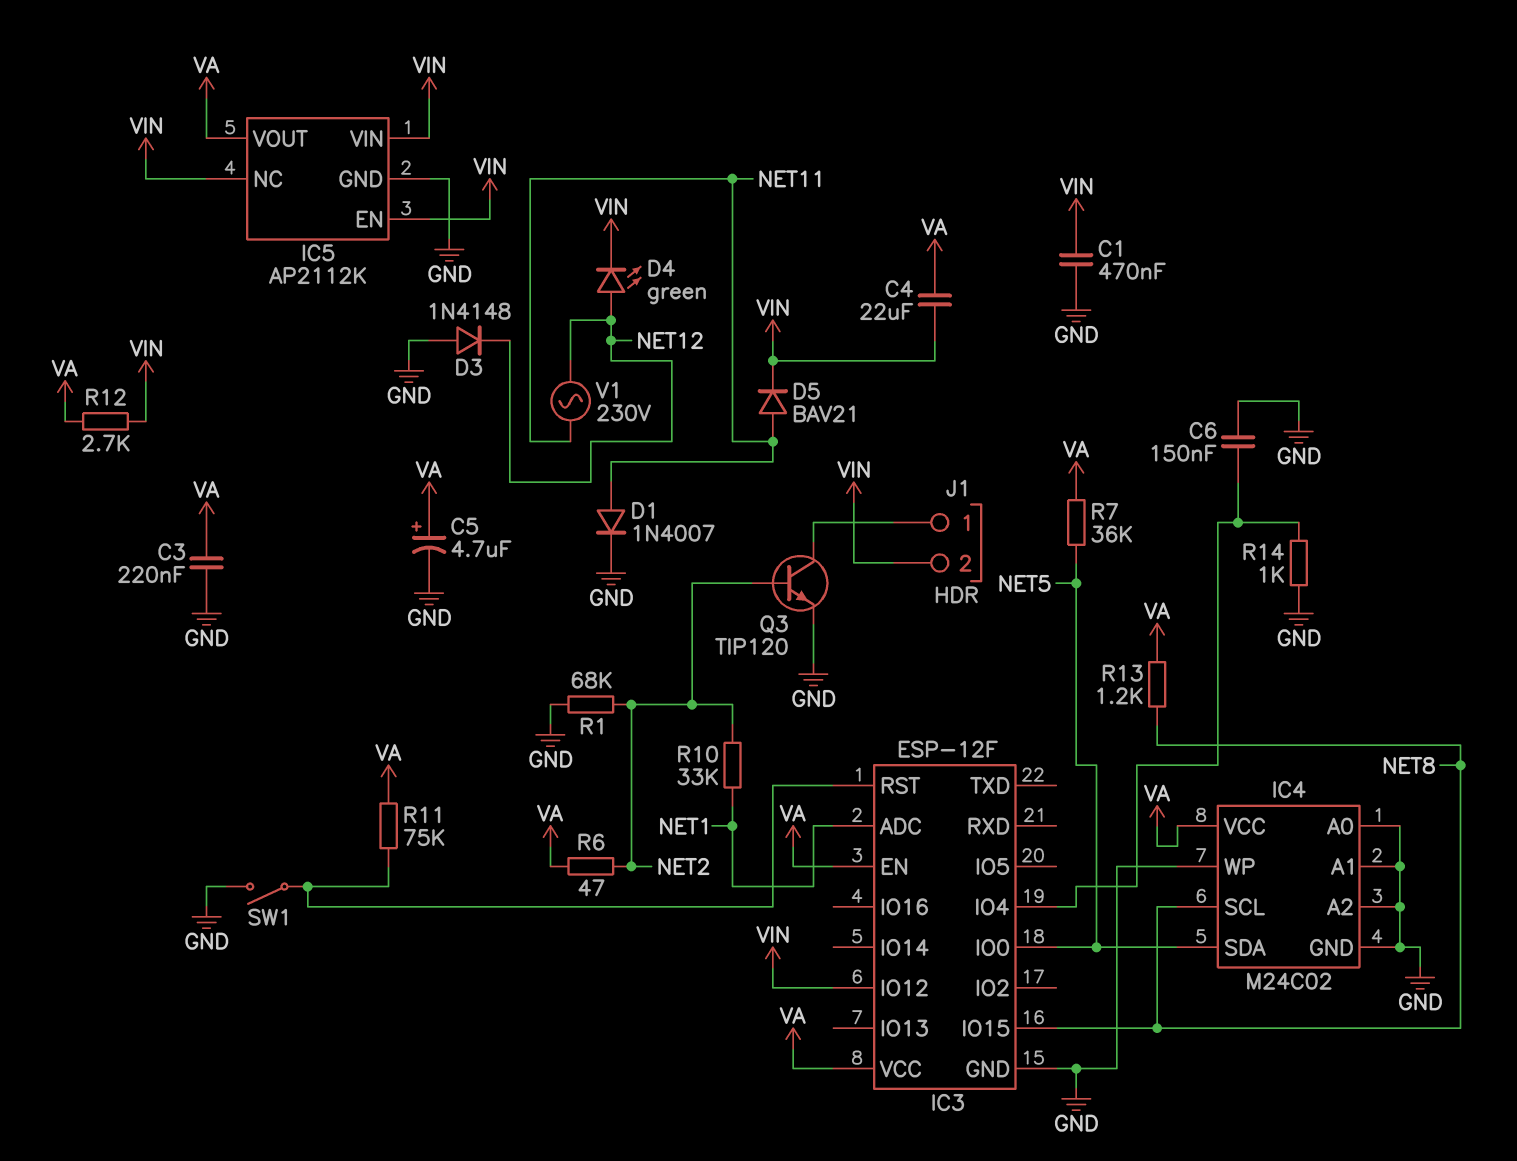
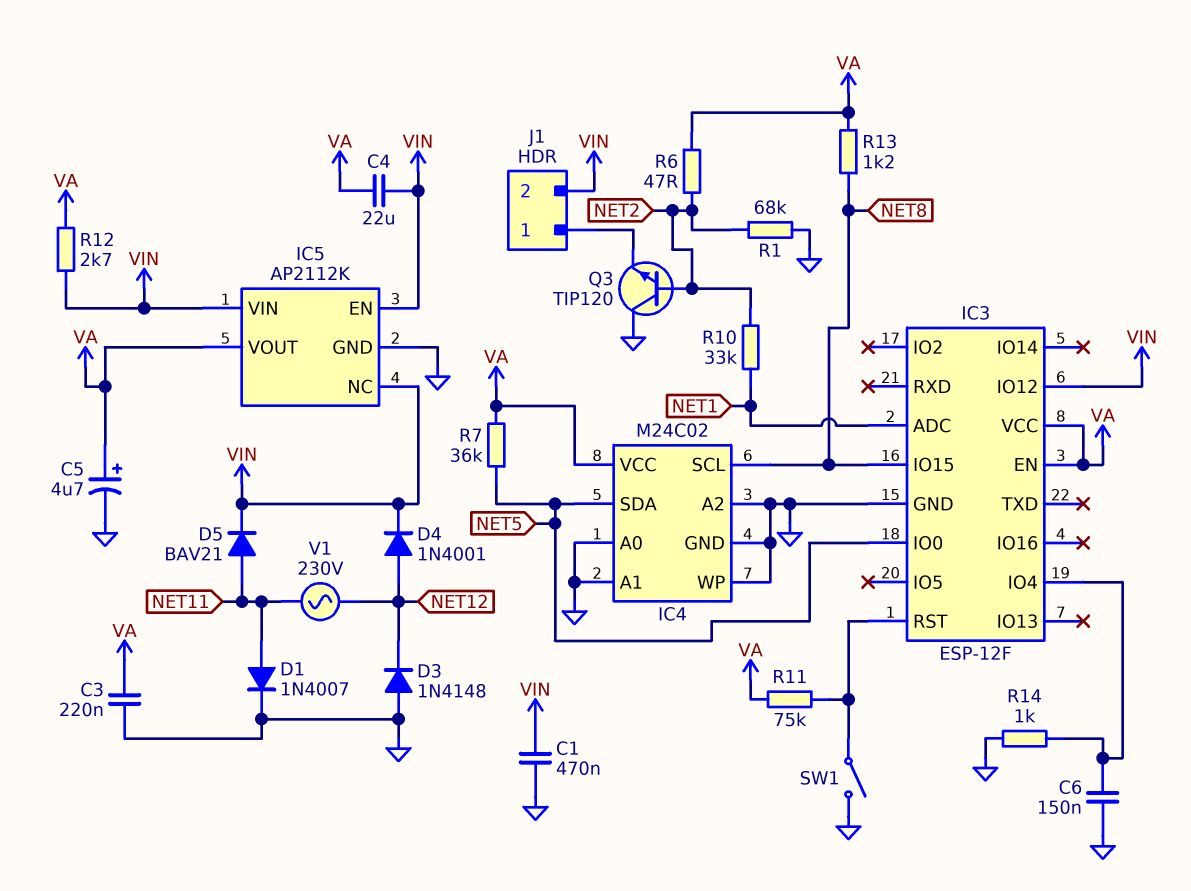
D4: LED green (A NET12, K VIN) -> diode 1N4001 (A NET12, K VIN)
Q3: NPN TIP120 (B NET2, C J1/1, E GND) -> NPN TIP120 (B NET2, C GND, E J1/1)

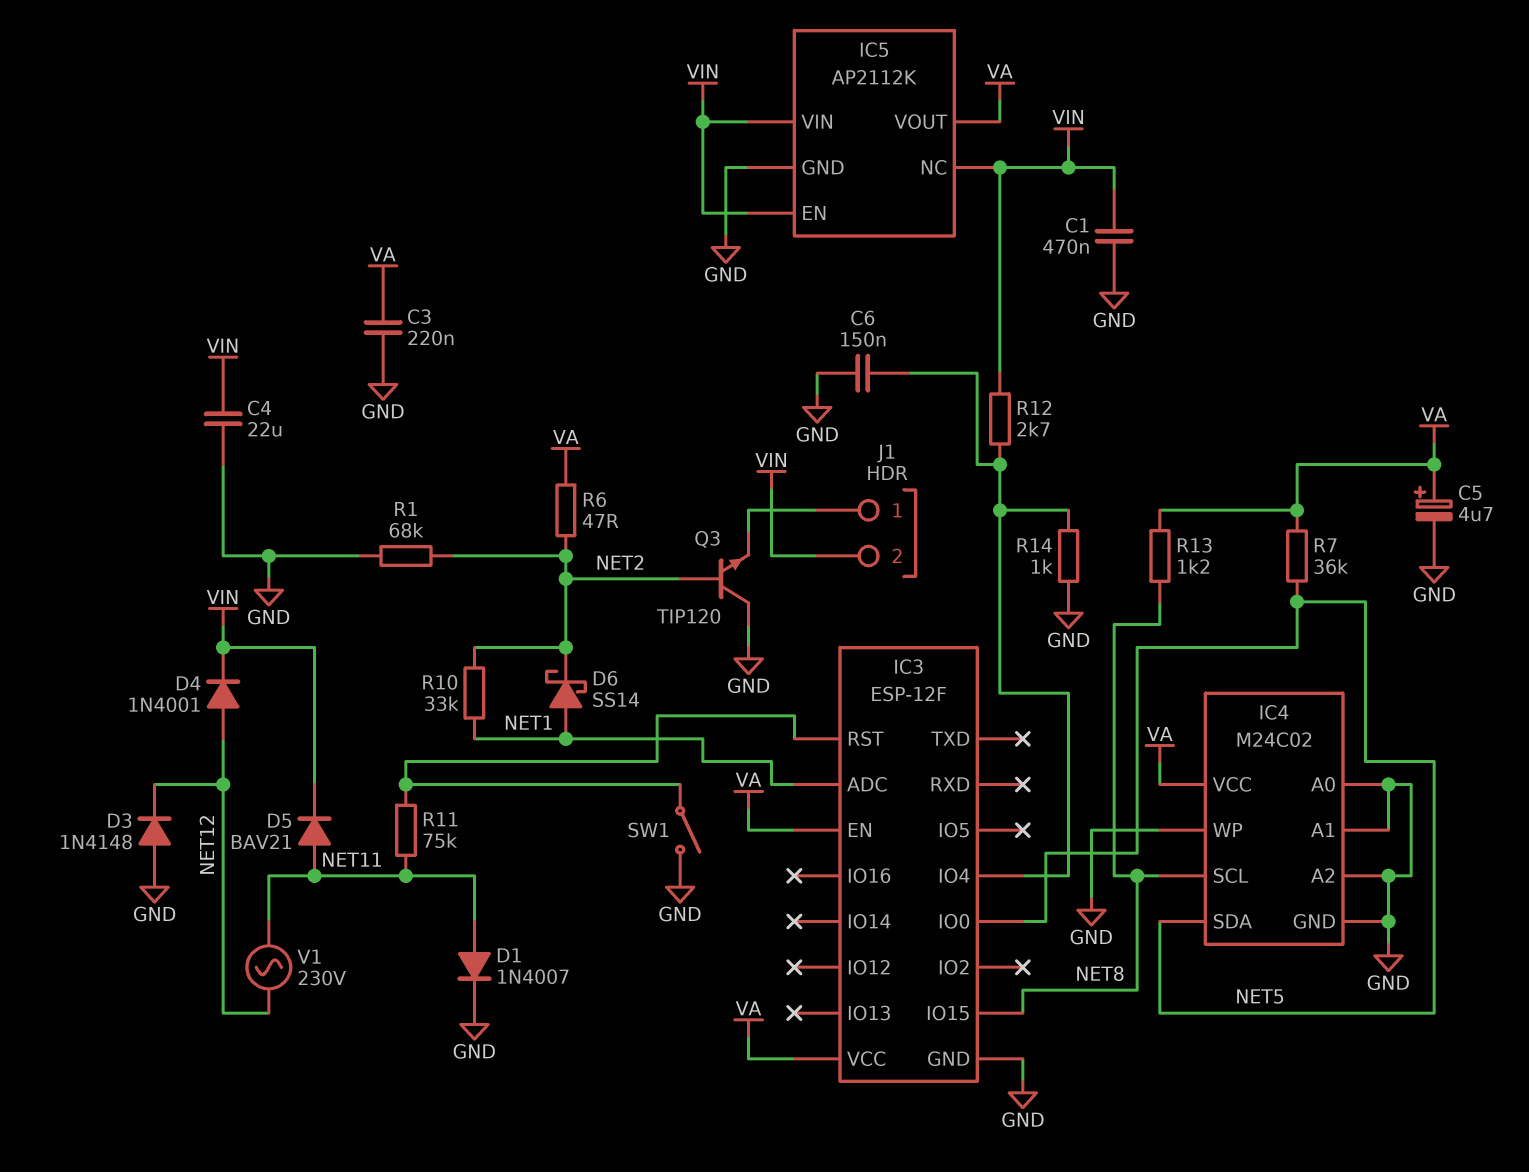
C4: 22uF (VA, VIN) -> 22uF (GND, VIN)
D6: none -> schottky SS14 (A NET1, K NET2)
IC3 pin IO12: VIN -> none
R11: 75k (IC3/RST, VA) -> 75k (IC3/RST, NET11)
R12: 2.7k (VA, VIN) -> 2.7k (IC3/IO4, VIN)

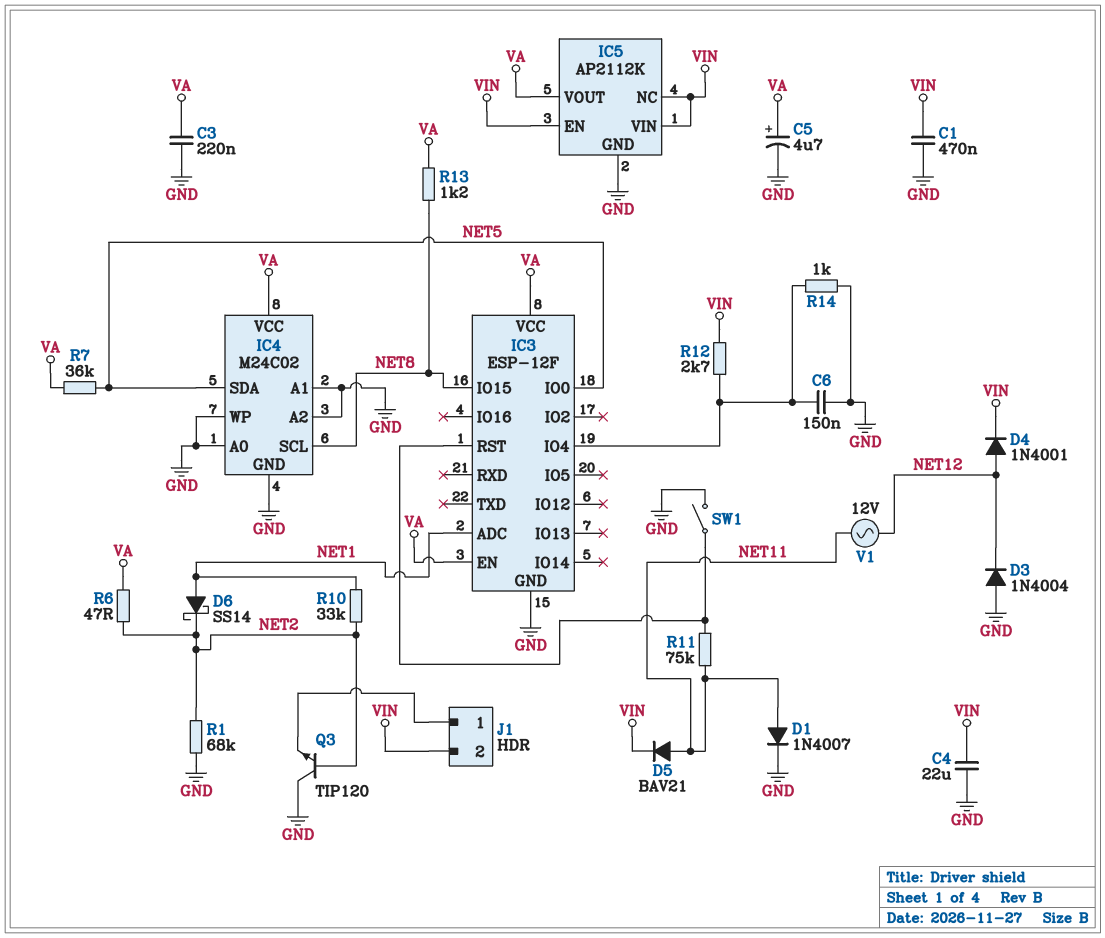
D3: diode 1N4148 (A GND, K NET12) -> diode 1N4004 (A GND, K NET12)
V1: AC 230V (NET11, NET12) -> AC 12V (NET11, NET12)

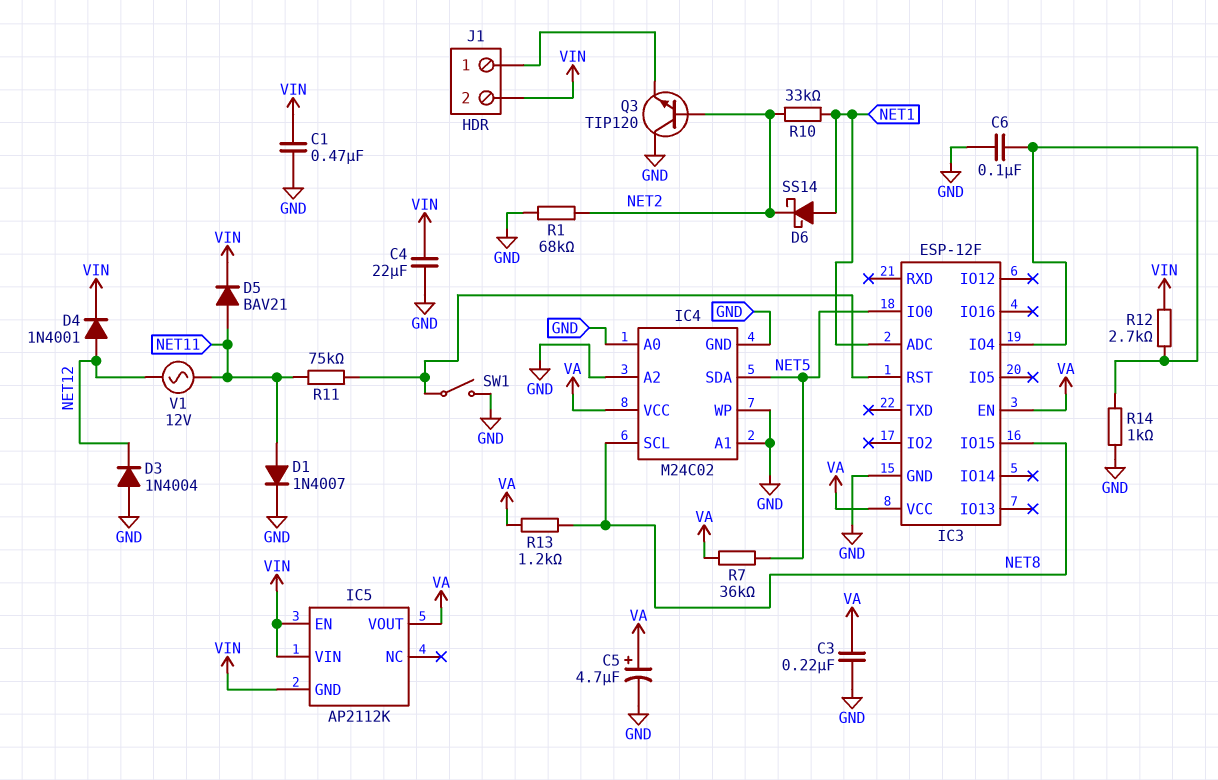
C6: 150nF (GND, IC3/IO4) -> 100nF (GND, IC3/IO4)
IC5 pin GND: GND -> VIN
IC5 pin NC: VIN -> none
R6: 47 (NET2, VA) -> none

